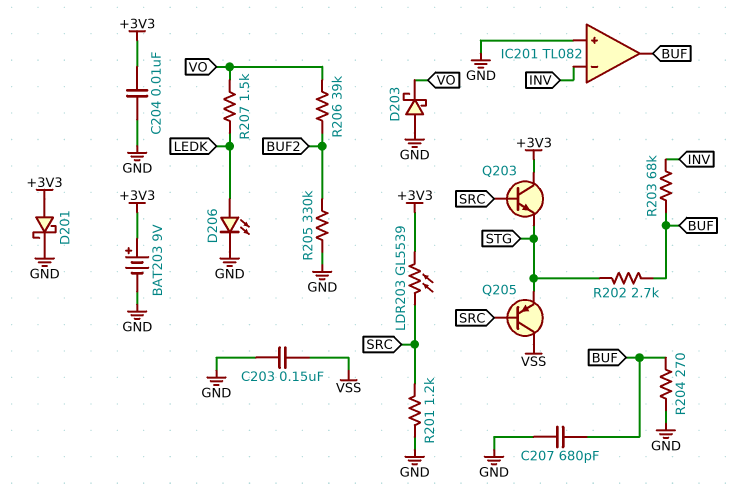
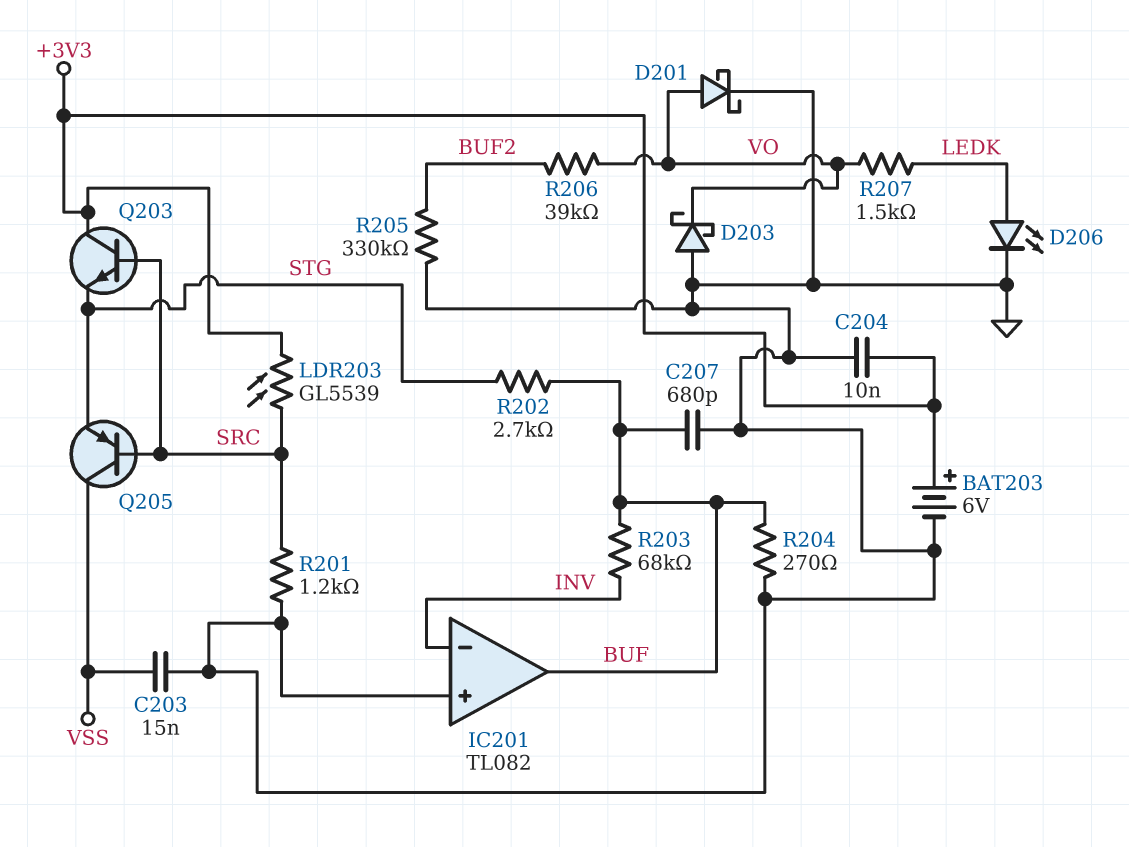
BAT203: 9V (plus +3V3, minus GND) -> 6V (plus +3V3, minus GND)
C203: 150nF (GND, VSS) -> 15nF (GND, VSS)
D201: schottky (A +3V3, K GND) -> schottky (A VO, K GND)

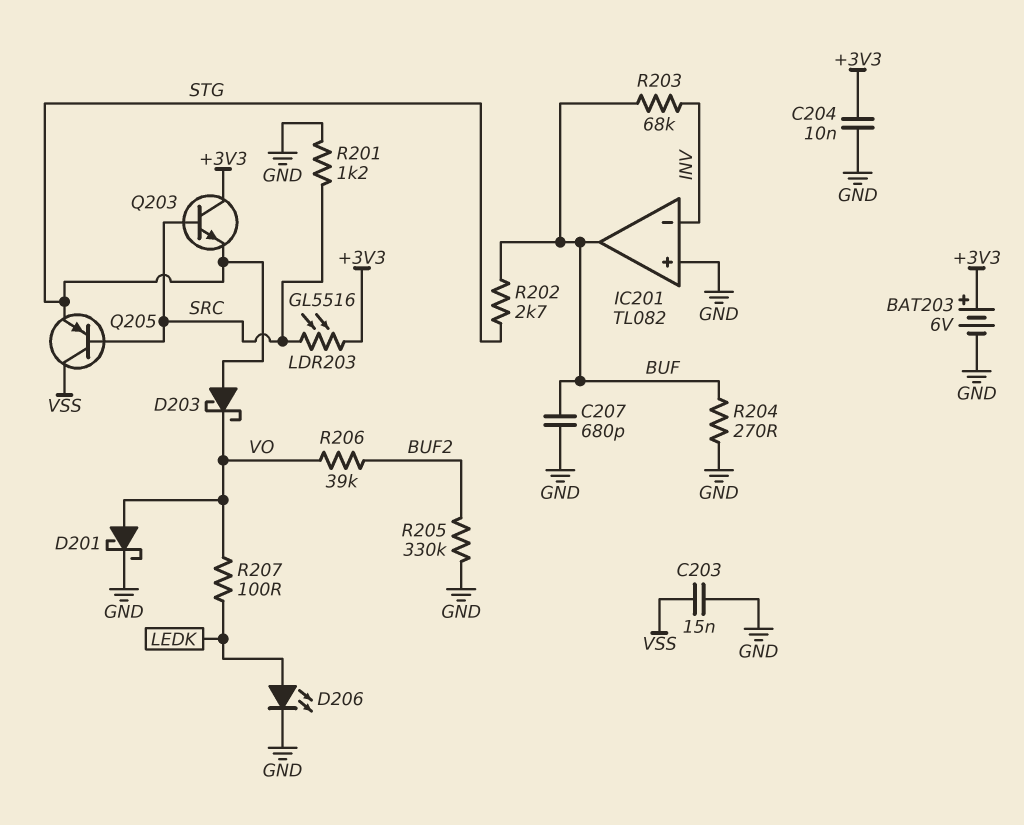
D203: schottky (A GND, K VO) -> schottky (A STG, K VO)
LDR203: GL5539 (+3V3, SRC) -> GL5516 (+3V3, SRC)
R207: 1.5k (LEDK, VO) -> 100 (LEDK, VO)

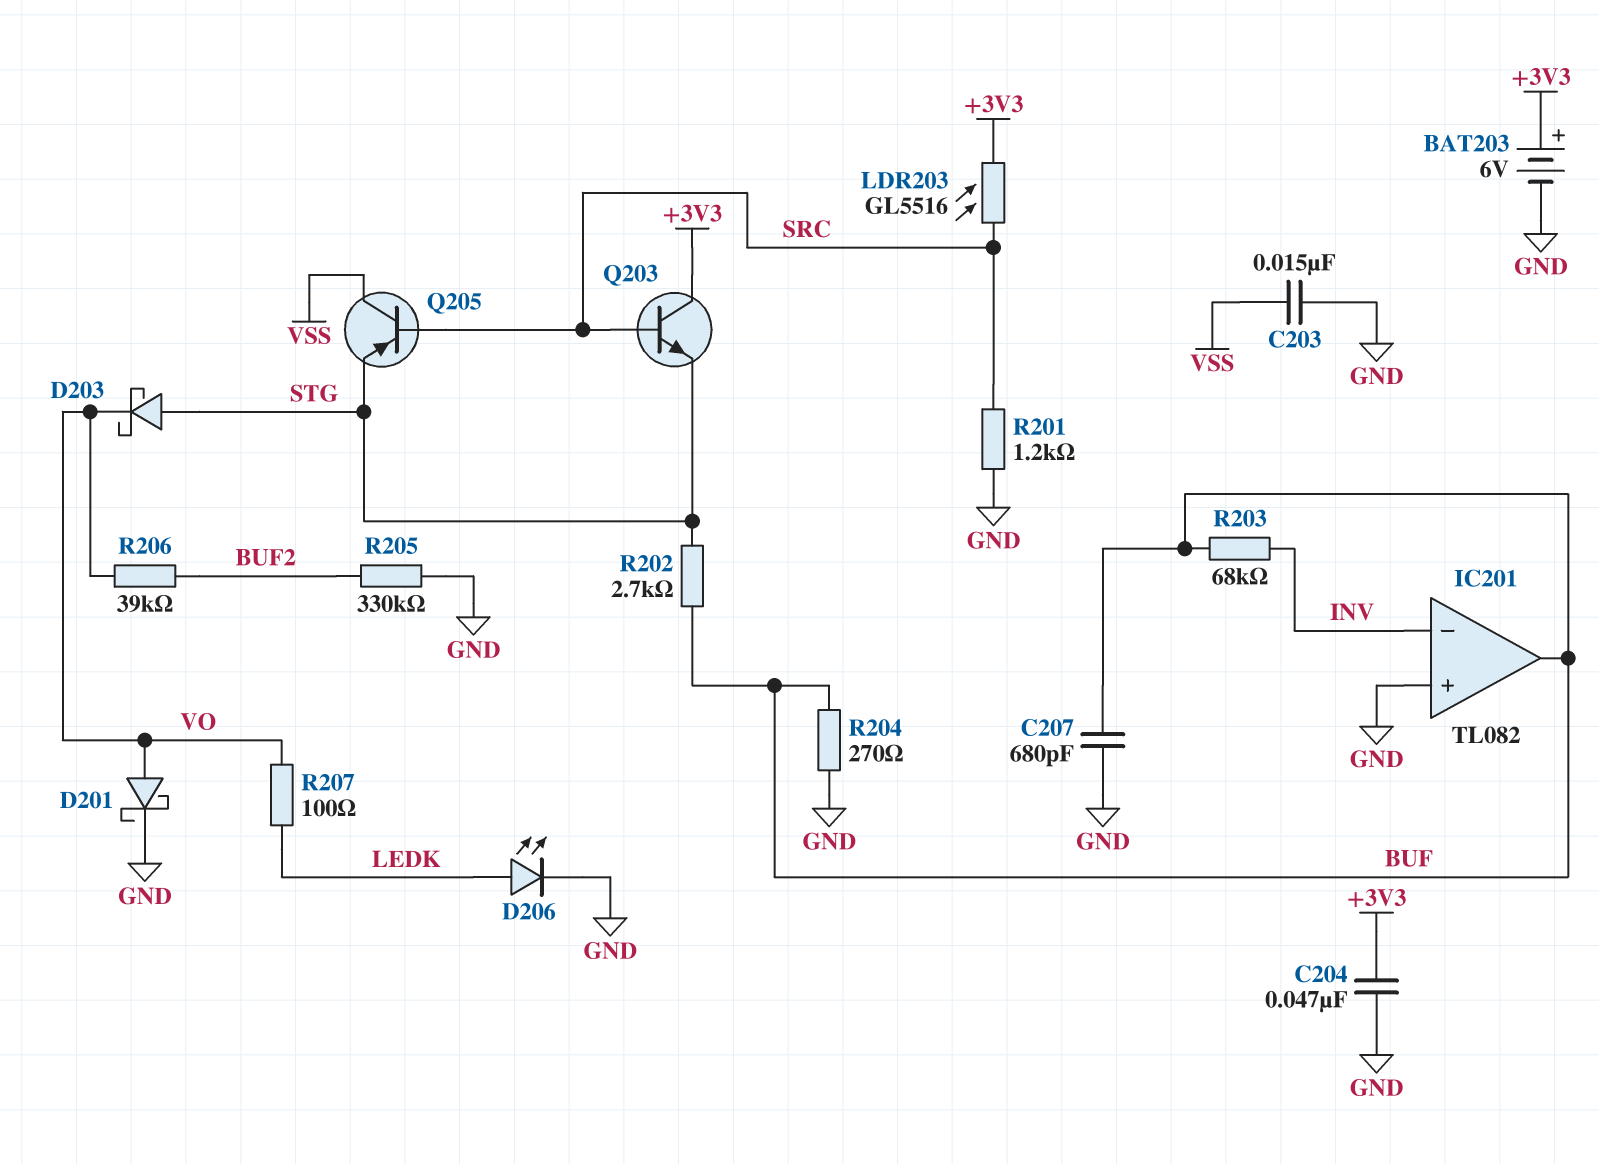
C204: 10nF (+3V3, GND) -> 47nF (+3V3, GND)

